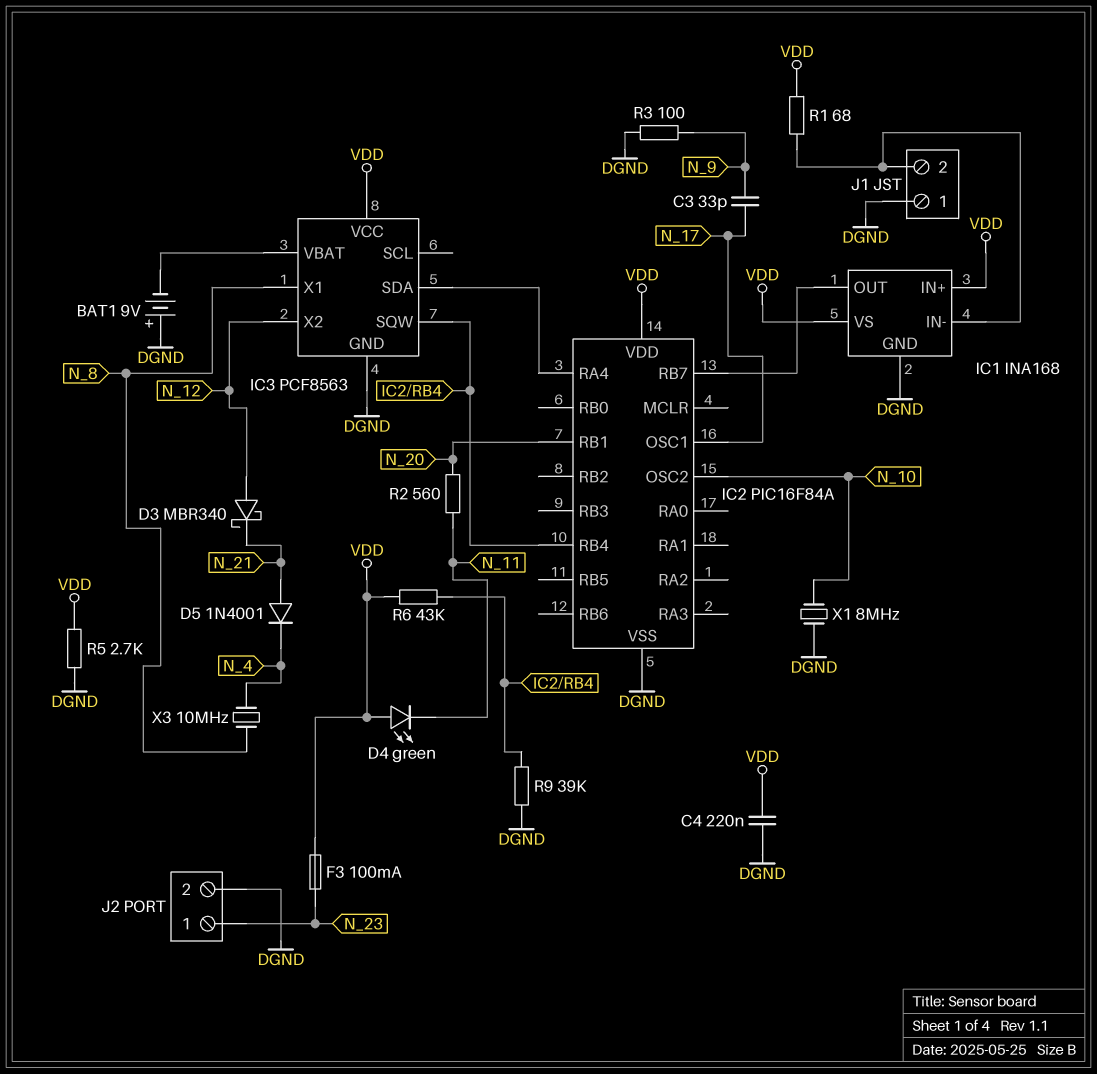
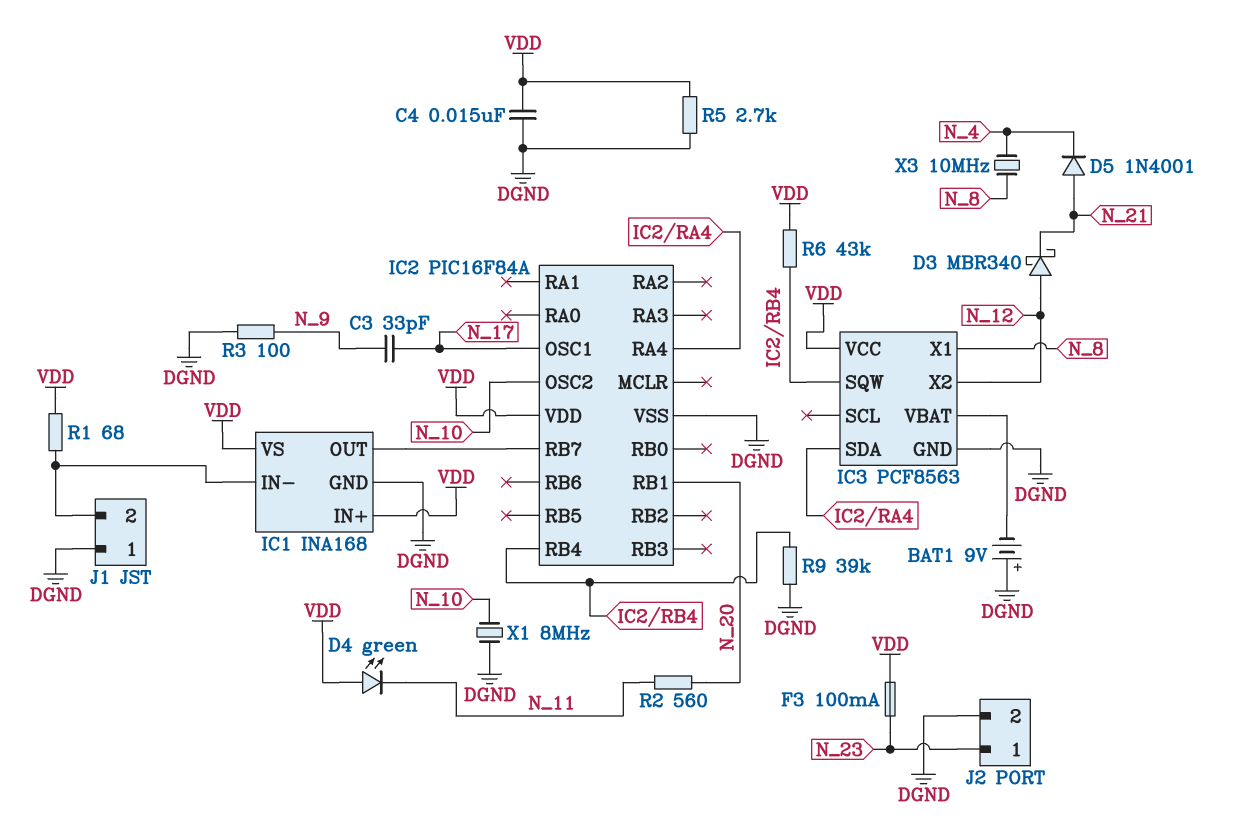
C4: 220nF (DGND, VDD) -> 15nF (DGND, VDD)

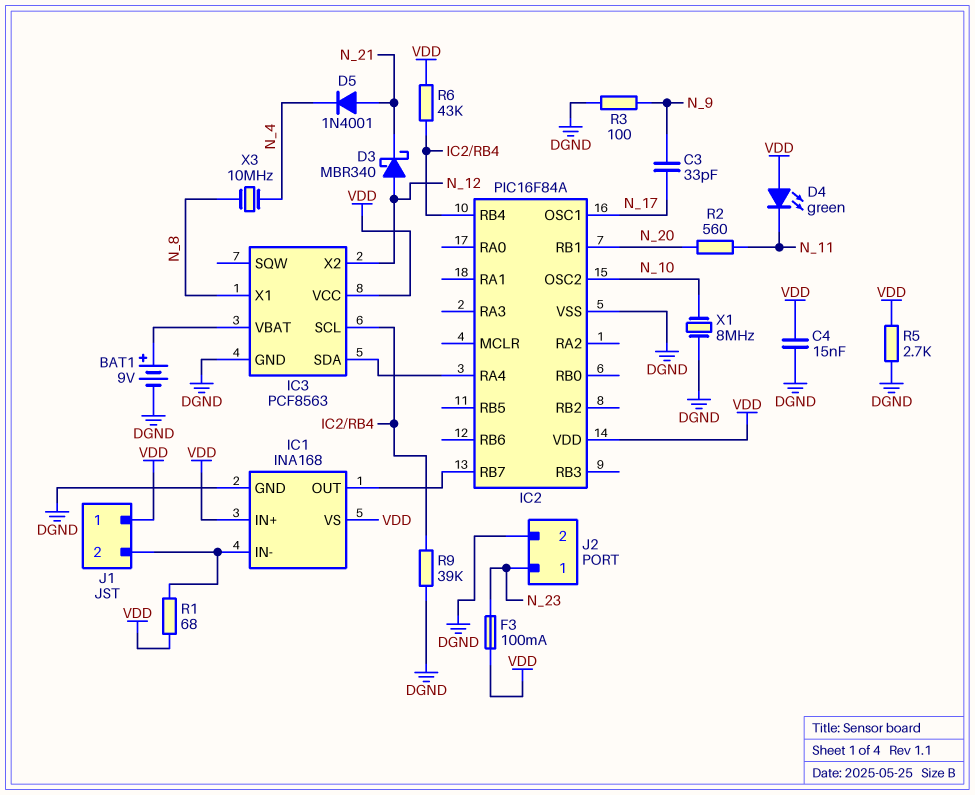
BAT1: 9V (plus DGND, minus IC3/VBAT) -> 9V (plus IC3/VBAT, minus DGND)
IC3 pin SCL: none -> IC2/RB4
IC3 pin SQW: IC2/RB4 -> none
J1 pin 1: DGND -> VDD

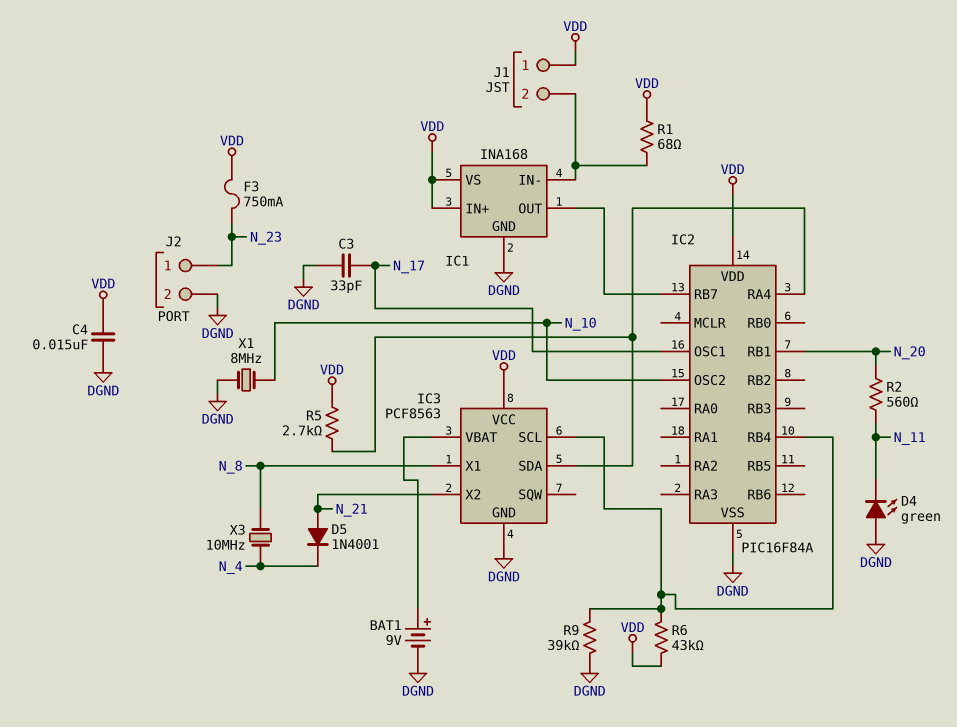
C3: 33pF (N_9, N_17) -> 33pF (DGND, N_17)
D3: schottky MBR340 (A N_12, K N_21) -> none
D4: LED green (A VDD, K N_11) -> LED green (A DGND, K N_11)
F3: 100mA (N_23, VDD) -> 750mA (N_23, VDD)
IC3 pin X2: N_12 -> N_21
R3: 100 (DGND, N_9) -> none
R5: 2.7k (DGND, VDD) -> 2.7k (IC2/RA4, VDD)

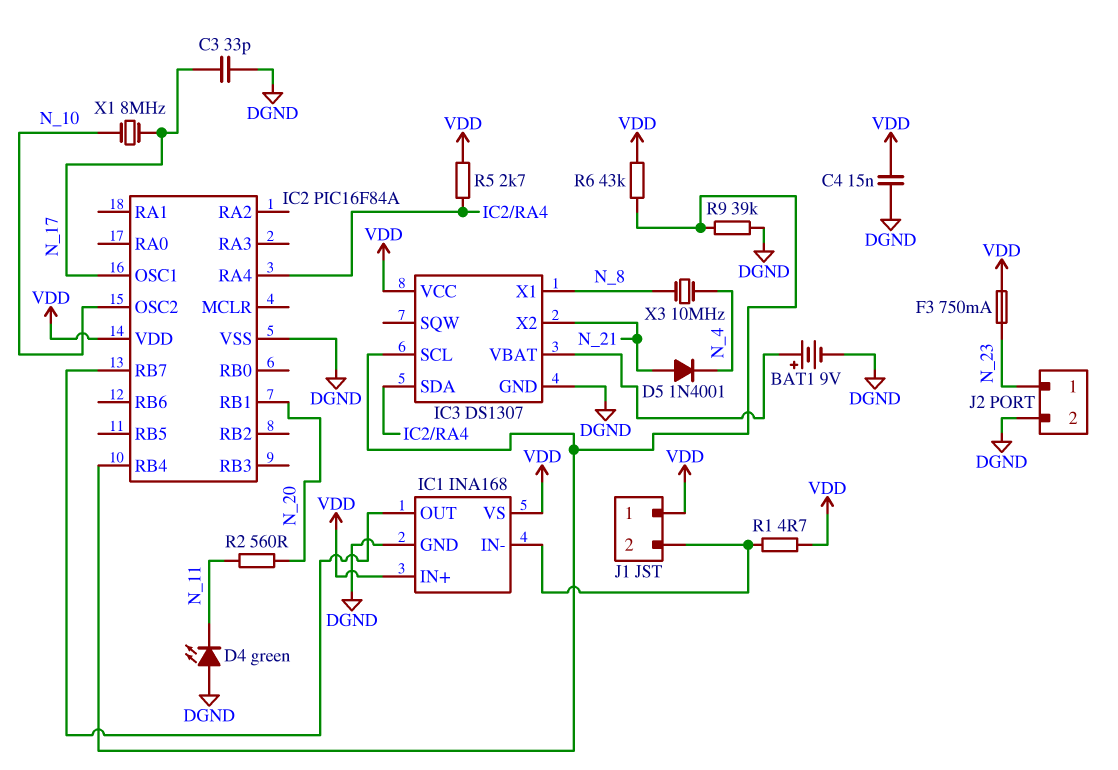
IC3: PCF8563 -> DS1307
R1: 68 (IC1/IN-, VDD) -> 4.7 (IC1/IN-, VDD)
X1: 8MHz (DGND, N_10) -> 8MHz (N_10, N_17)

